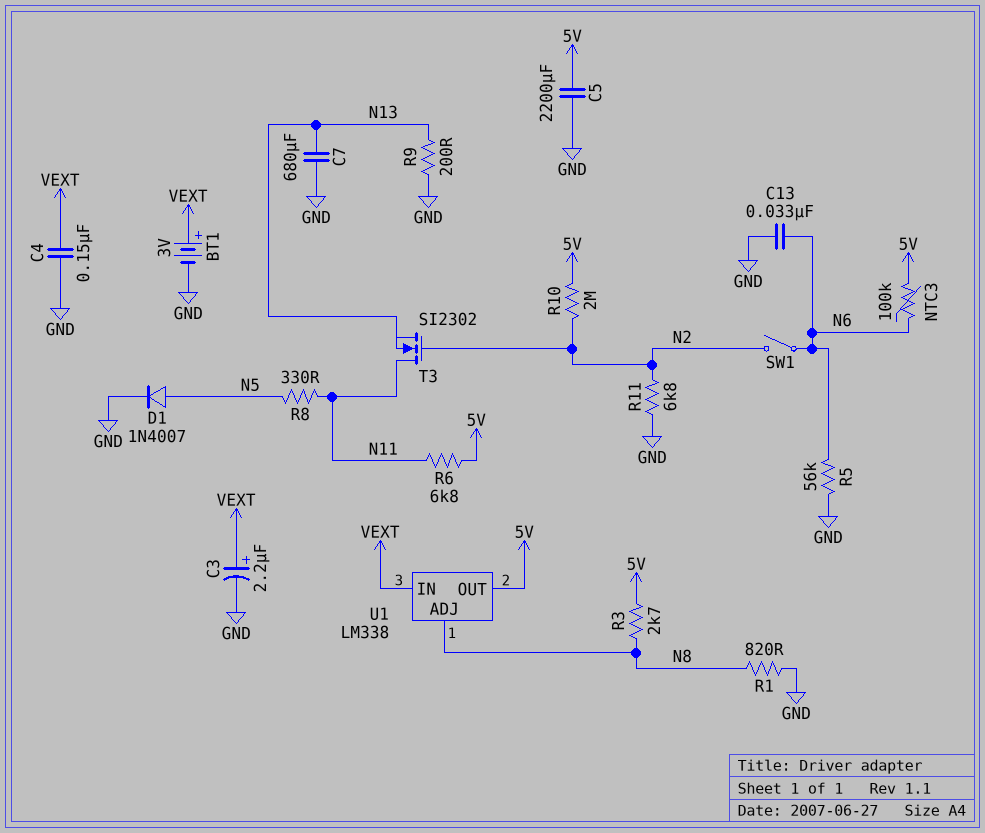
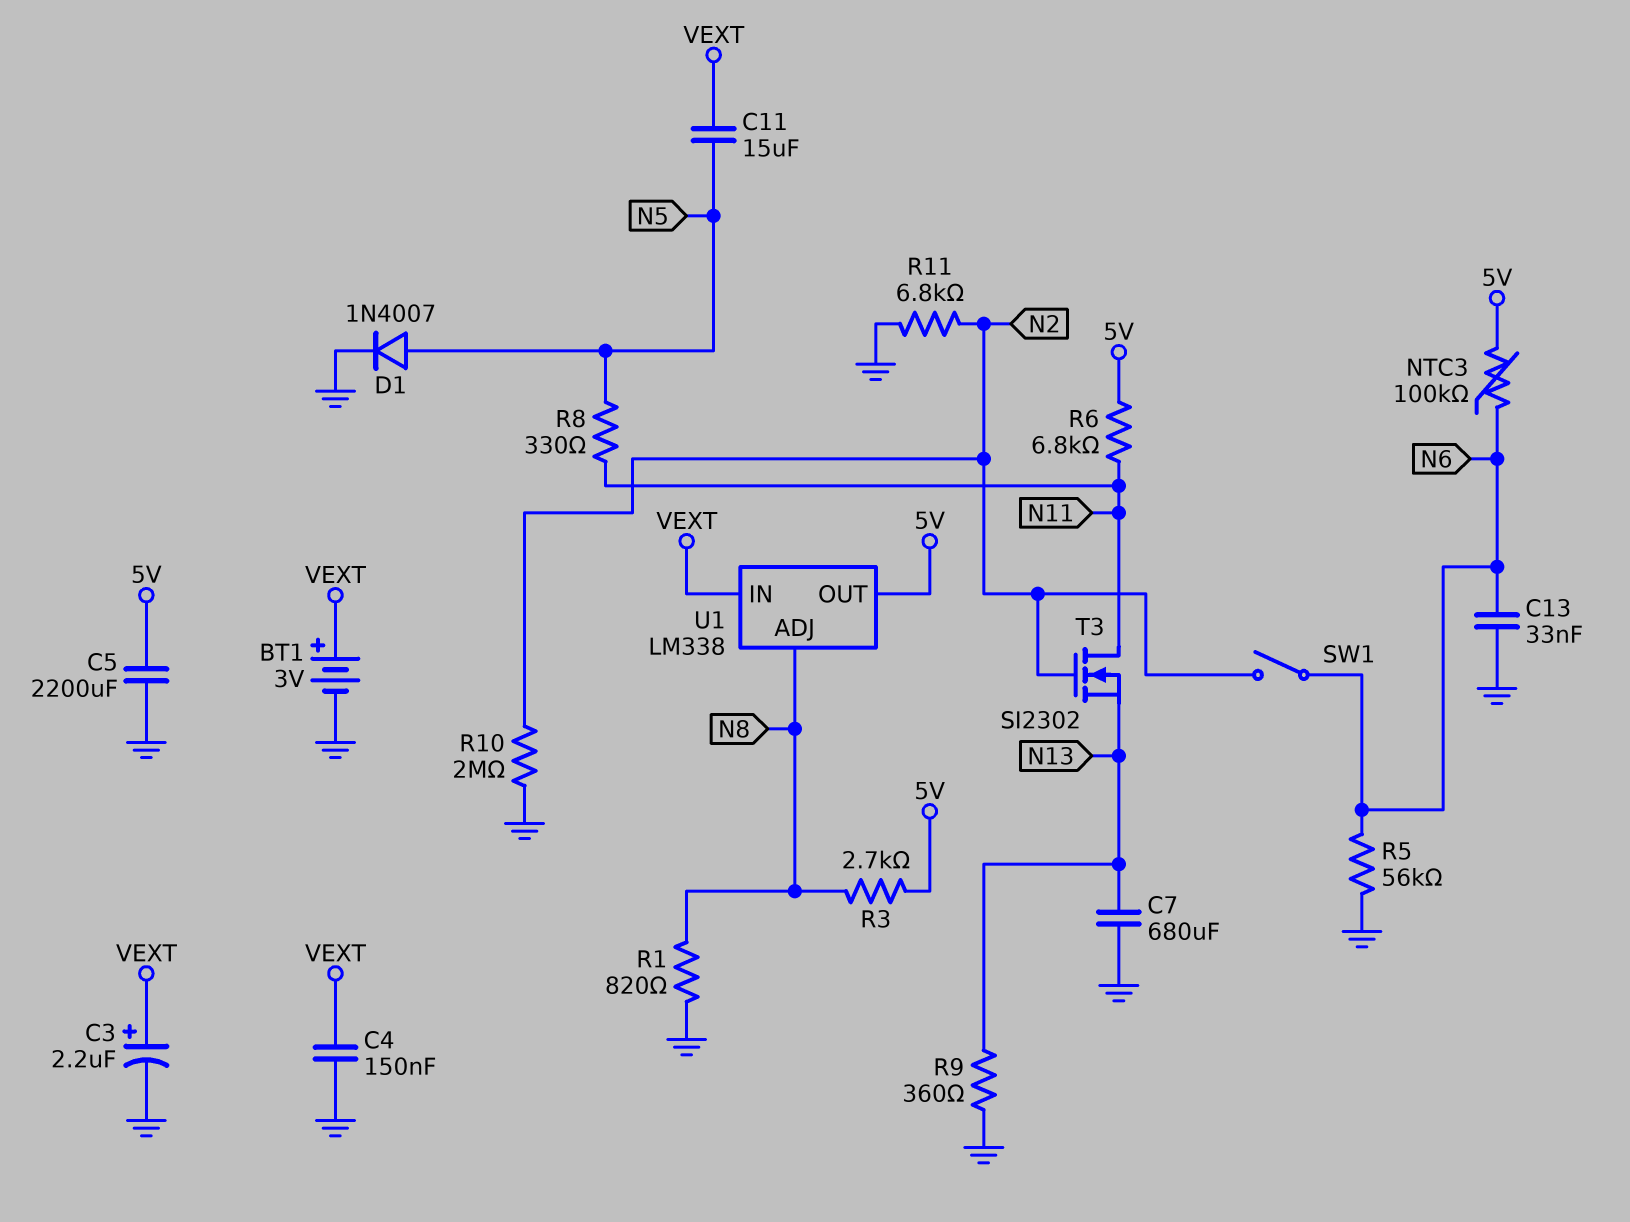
C11: none -> 15uF (N5, VEXT)
R9: 200 (GND, N13) -> 360 (GND, N13)
R10: 2M (5V, N2) -> 2M (GND, N2)

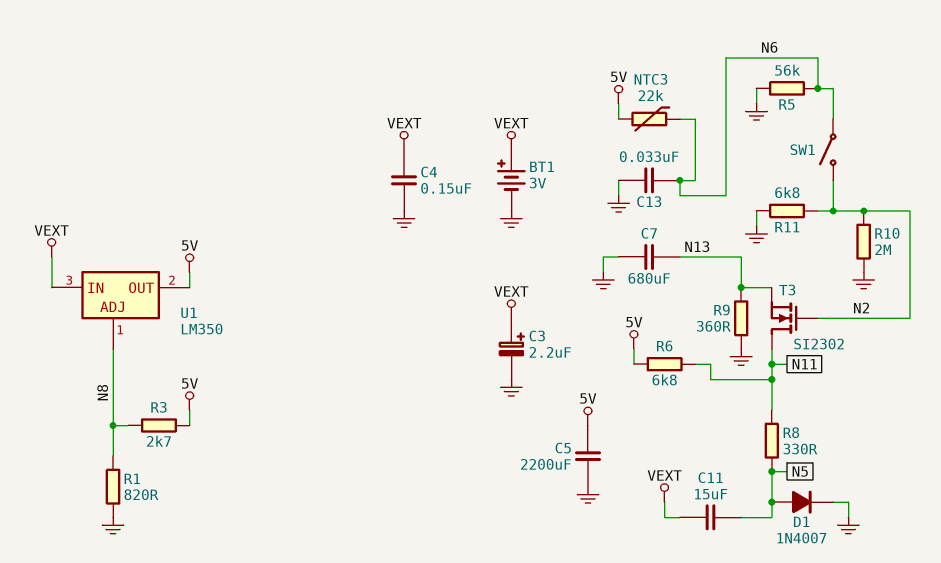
NTC3: 100k (5V, N6) -> 22k (5V, N6)
U1: LM338 -> LM350

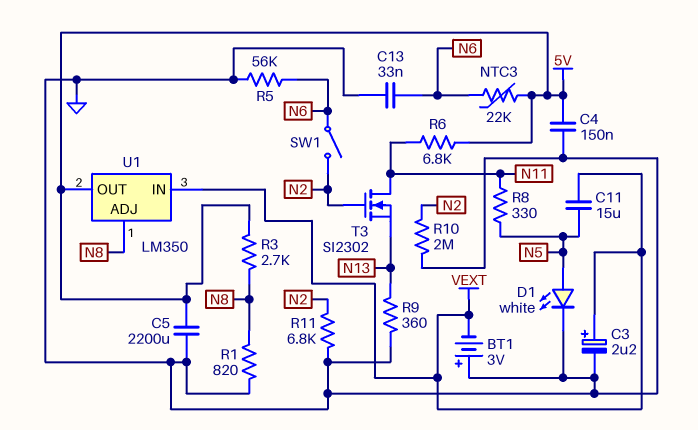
BT1: 3V (plus VEXT, minus GND) -> 3V (plus GND, minus VEXT)
C4: 150nF (GND, VEXT) -> 150nF (5V, GND)
C7: 680uF (GND, N13) -> none
D1: diode 1N4007 (A N5, K GND) -> LED white (A N5, K GND)

